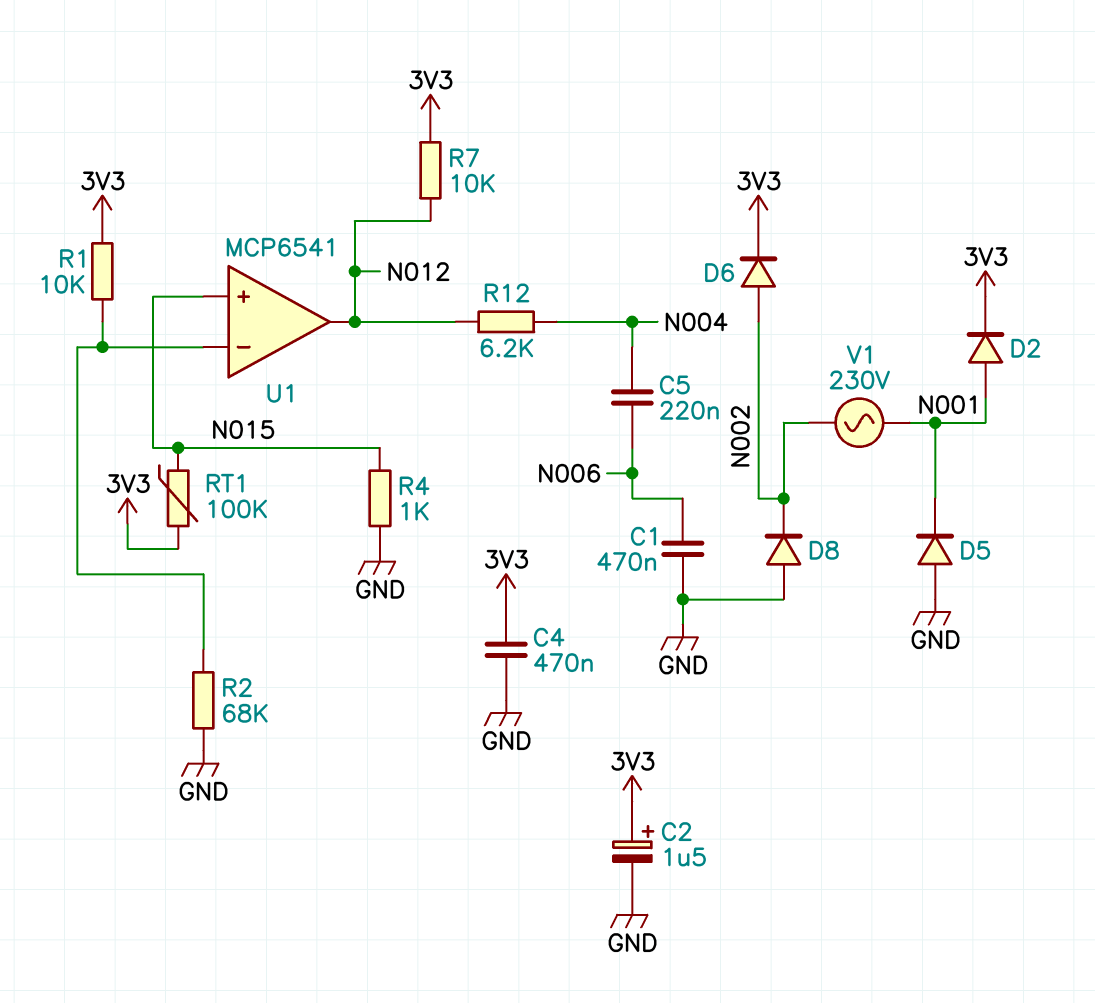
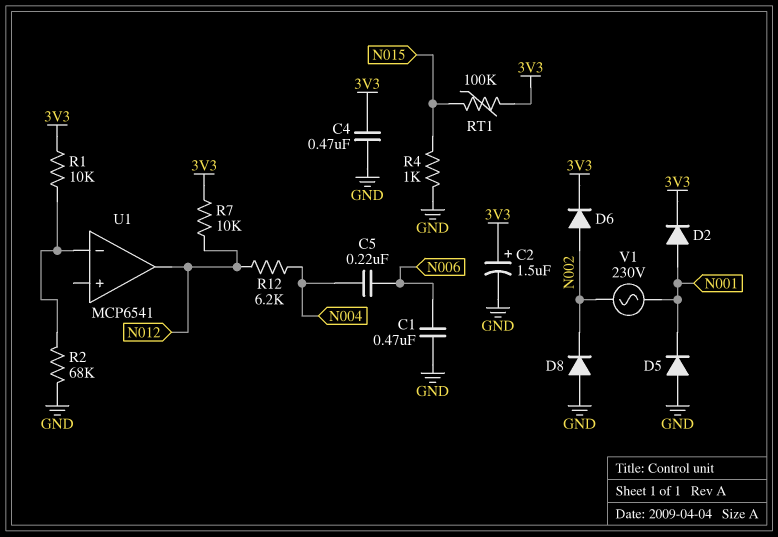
U1 pin in+: N015 -> none

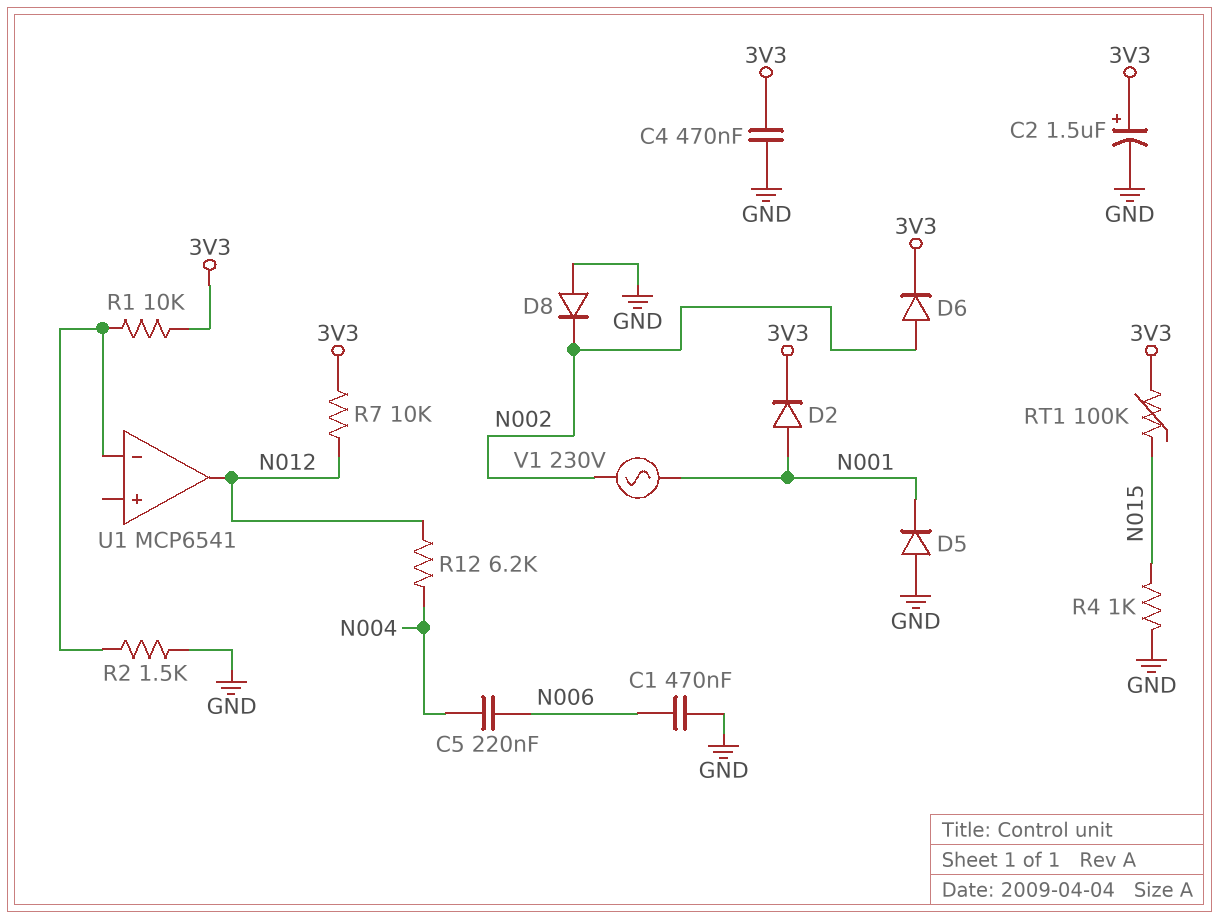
R2: 68k (GND, U1/in-) -> 1.5k (GND, U1/in-)

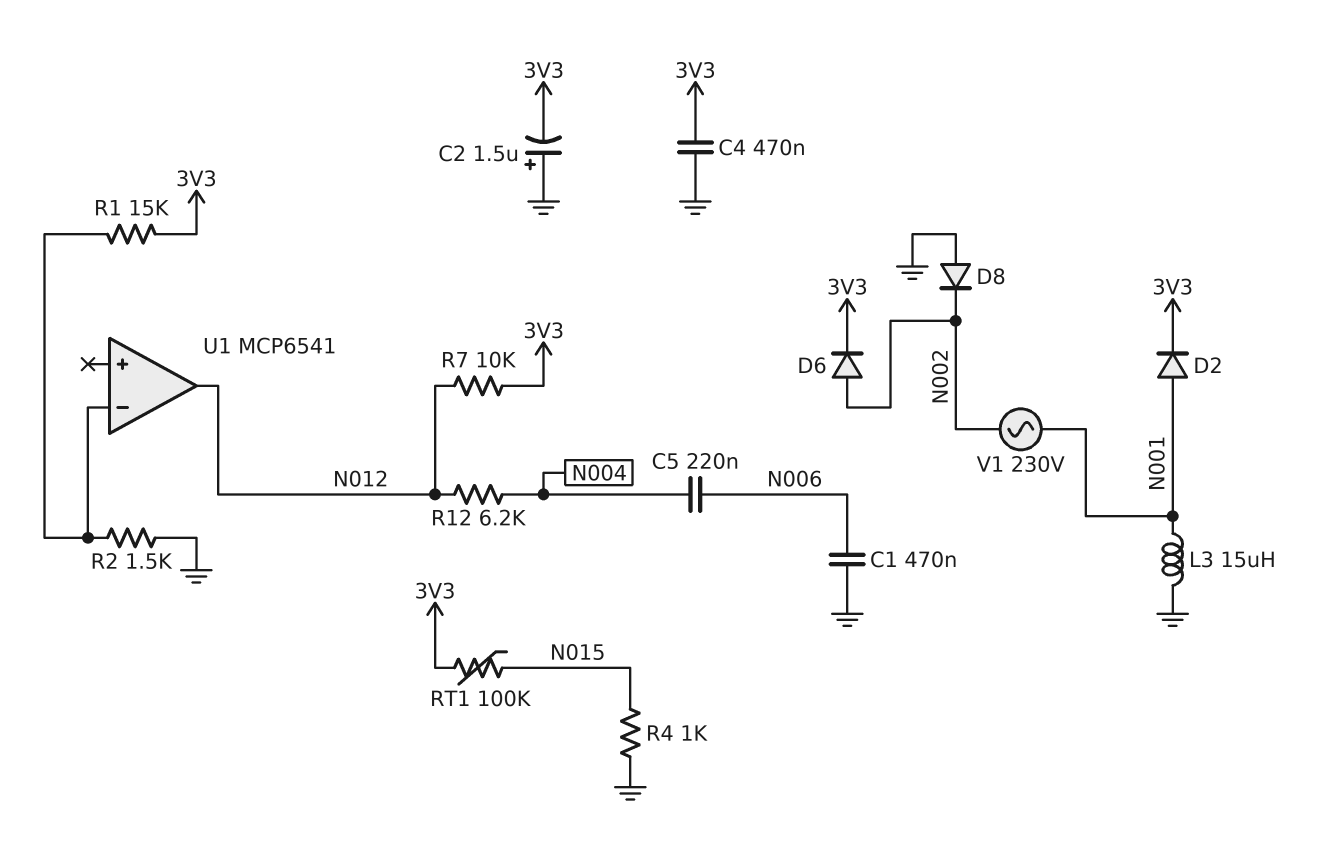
C2: 1.5uF (plus 3V3, minus GND) -> 1.5uF (plus GND, minus 3V3)
D5: diode (A GND, K N001) -> none
L3: none -> 15uH (GND, N001)
R1: 10k (3V3, U1/in-) -> 15k (3V3, U1/in-)

